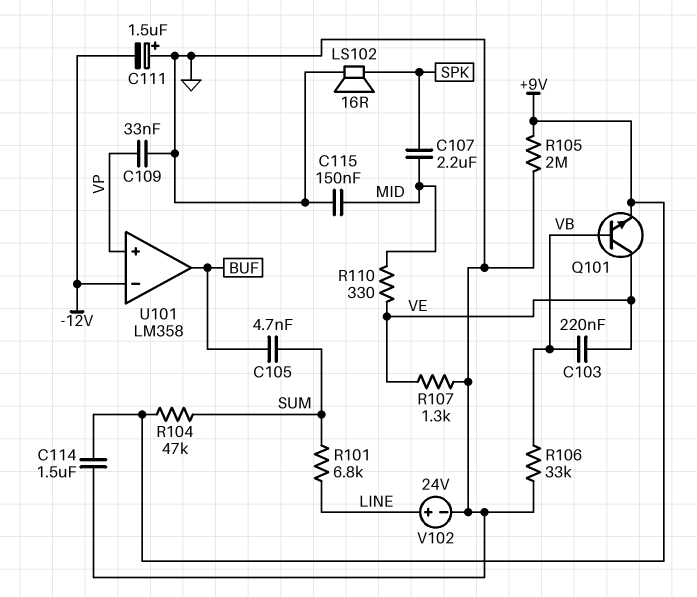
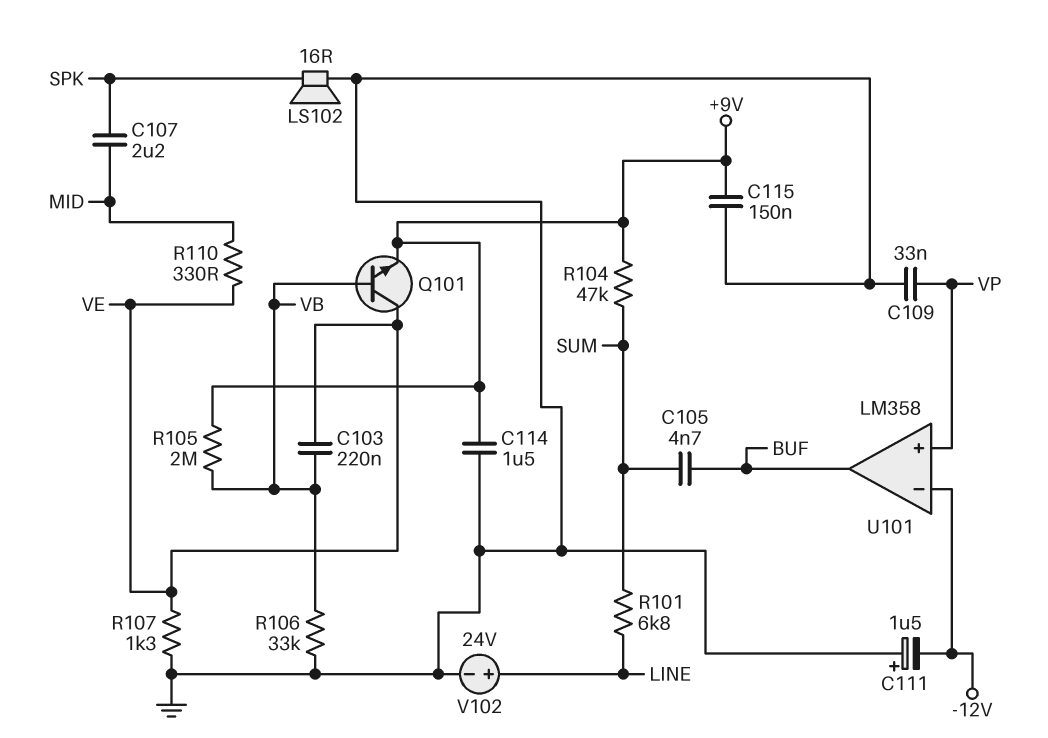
C115: 150nF (GND, MID) -> 150nF (+9V, GND)
R105: 2M (+9V, GND) -> 2M (+9V, VB)

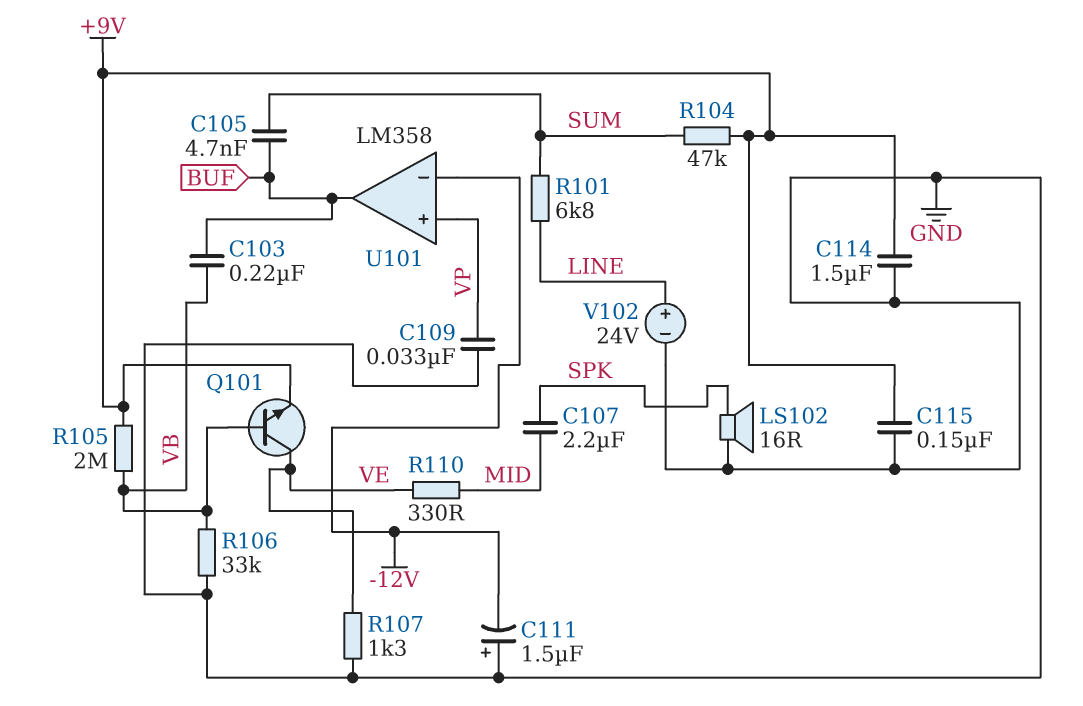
C103: 220nF (VB, VE) -> 220nF (BUF, VB)

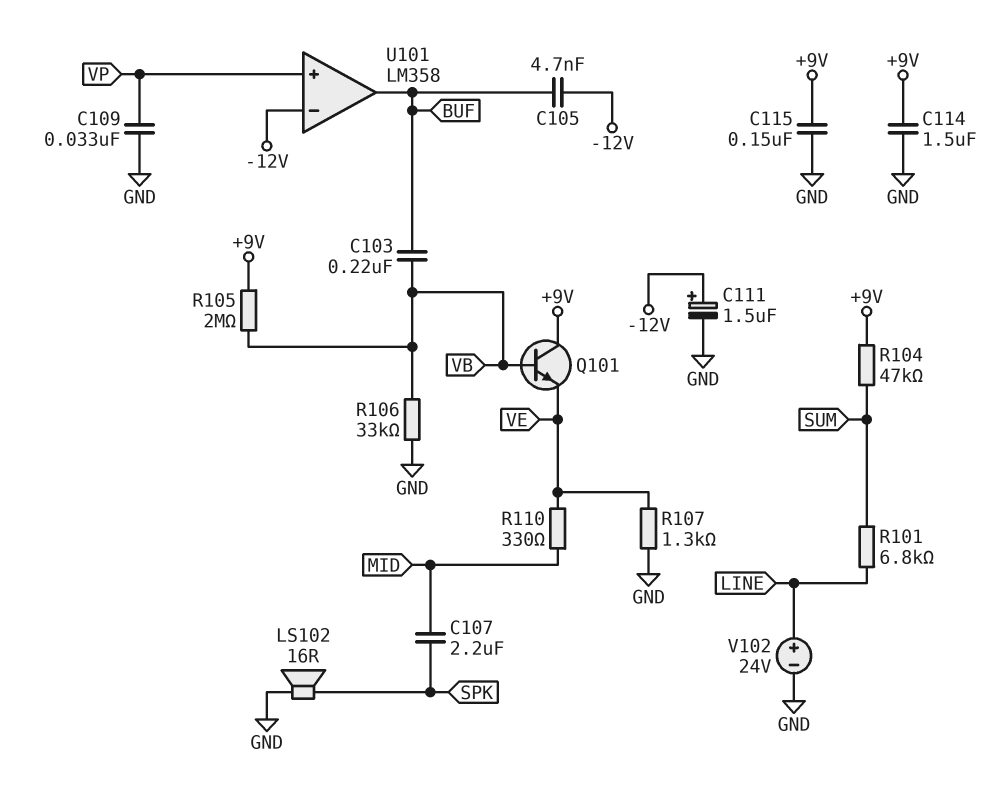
C105: 4.7nF (BUF, SUM) -> 4.7nF (-12V, BUF)
C111: 1.5uF (plus GND, minus -12V) -> 1.5uF (plus -12V, minus GND)
Q101: NPN (B VB, C VE, E +9V) -> NPN (B VB, C +9V, E VE)

